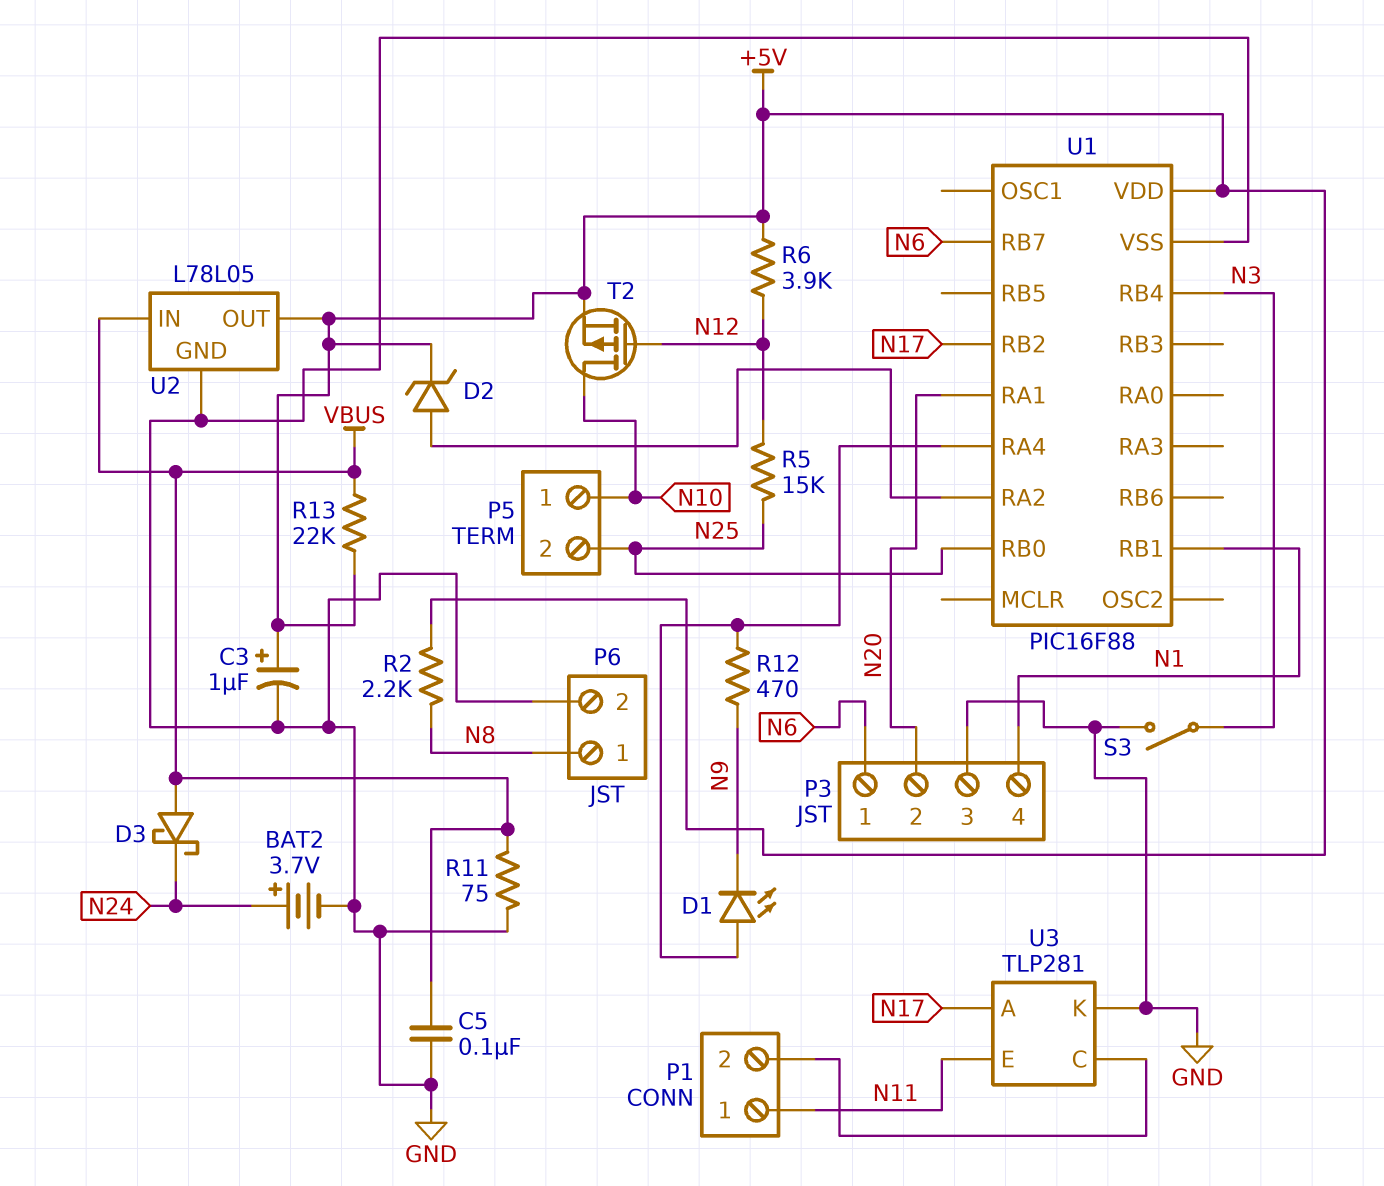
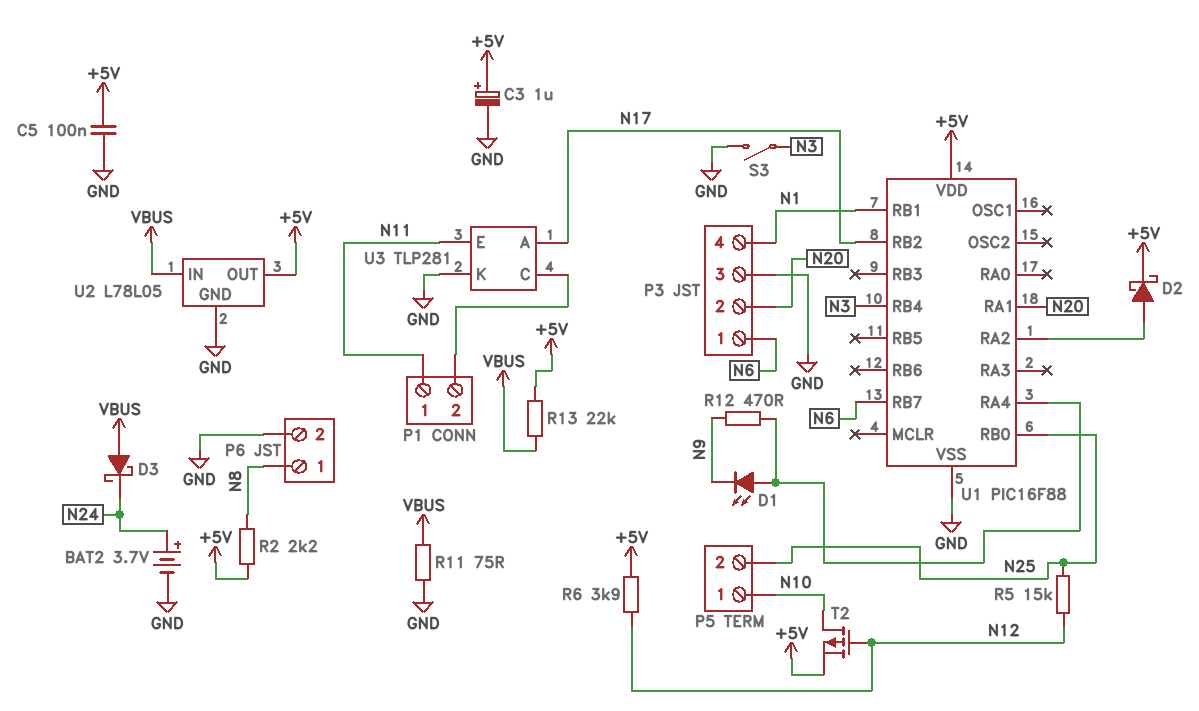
C5: 100nF (GND, VBUS) -> 100nF (+5V, GND)
D2: zener (A U1/RA2, K +5V) -> schottky (A U1/RA2, K +5V)

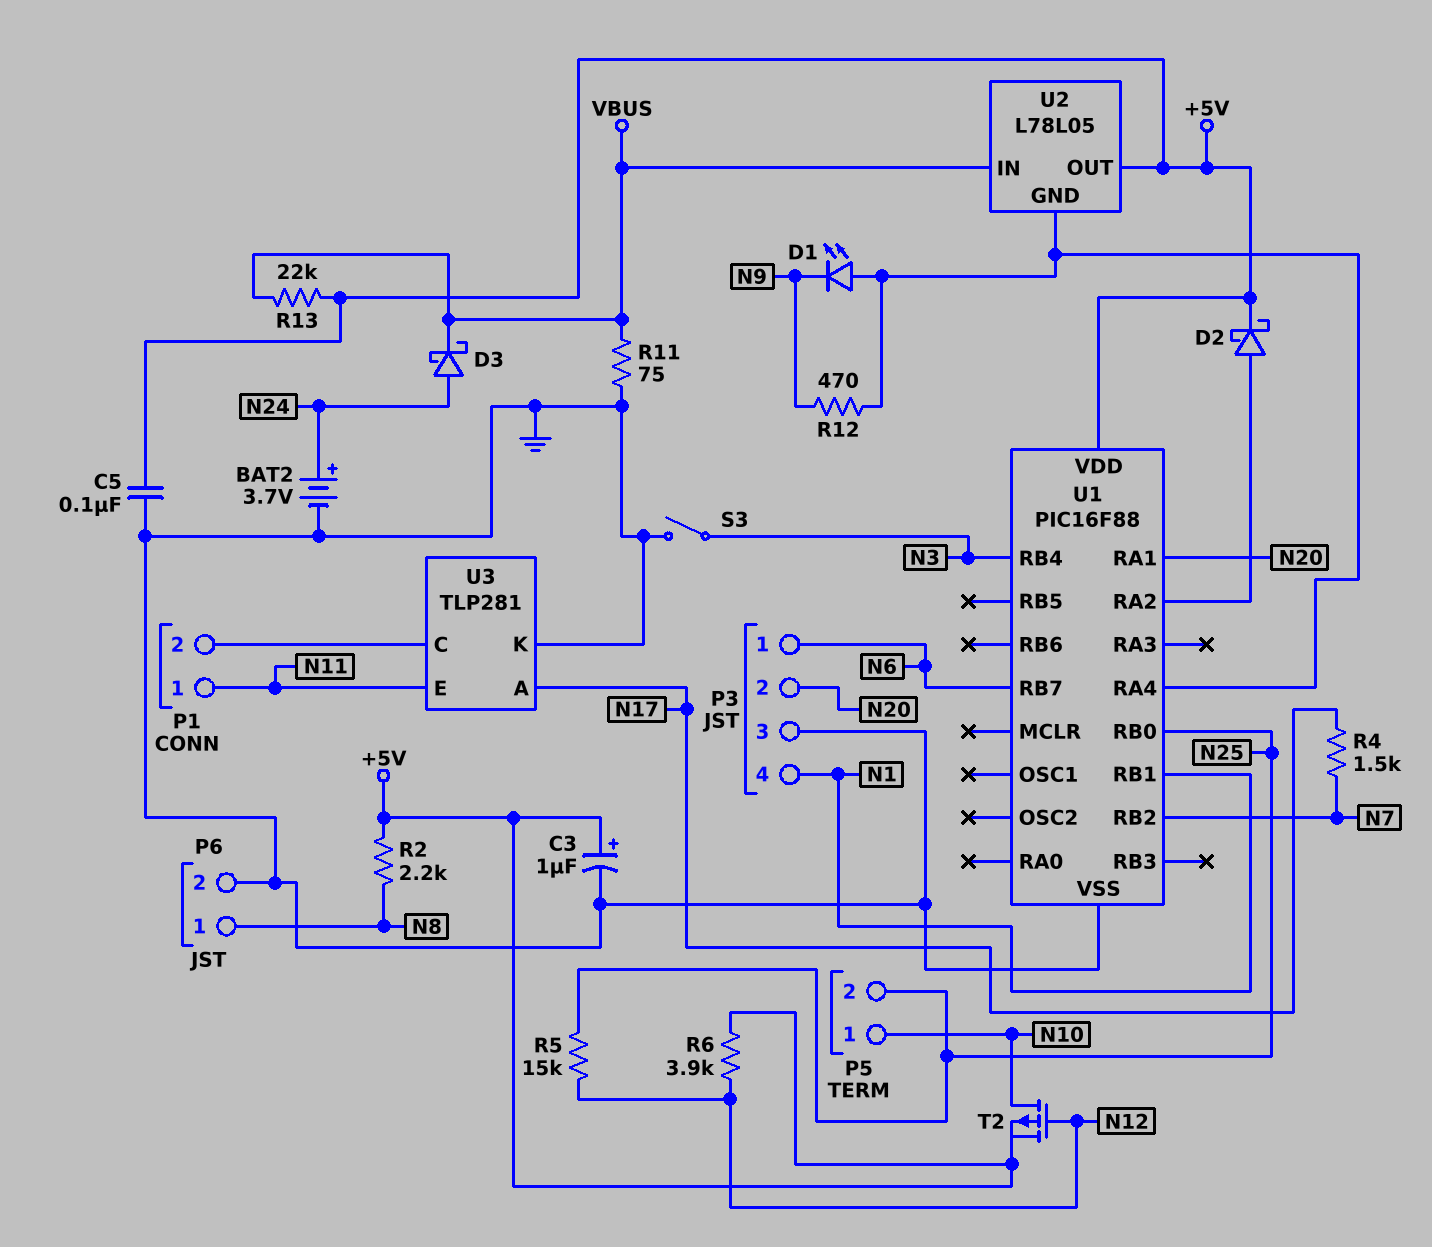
D3: schottky (A VBUS, K N24) -> schottky (A N24, K VBUS)
R4: none -> 1.5k (N7, N17)
U1 pin RB2: N17 -> N7
U2 pin GND: GND -> U1/RA4

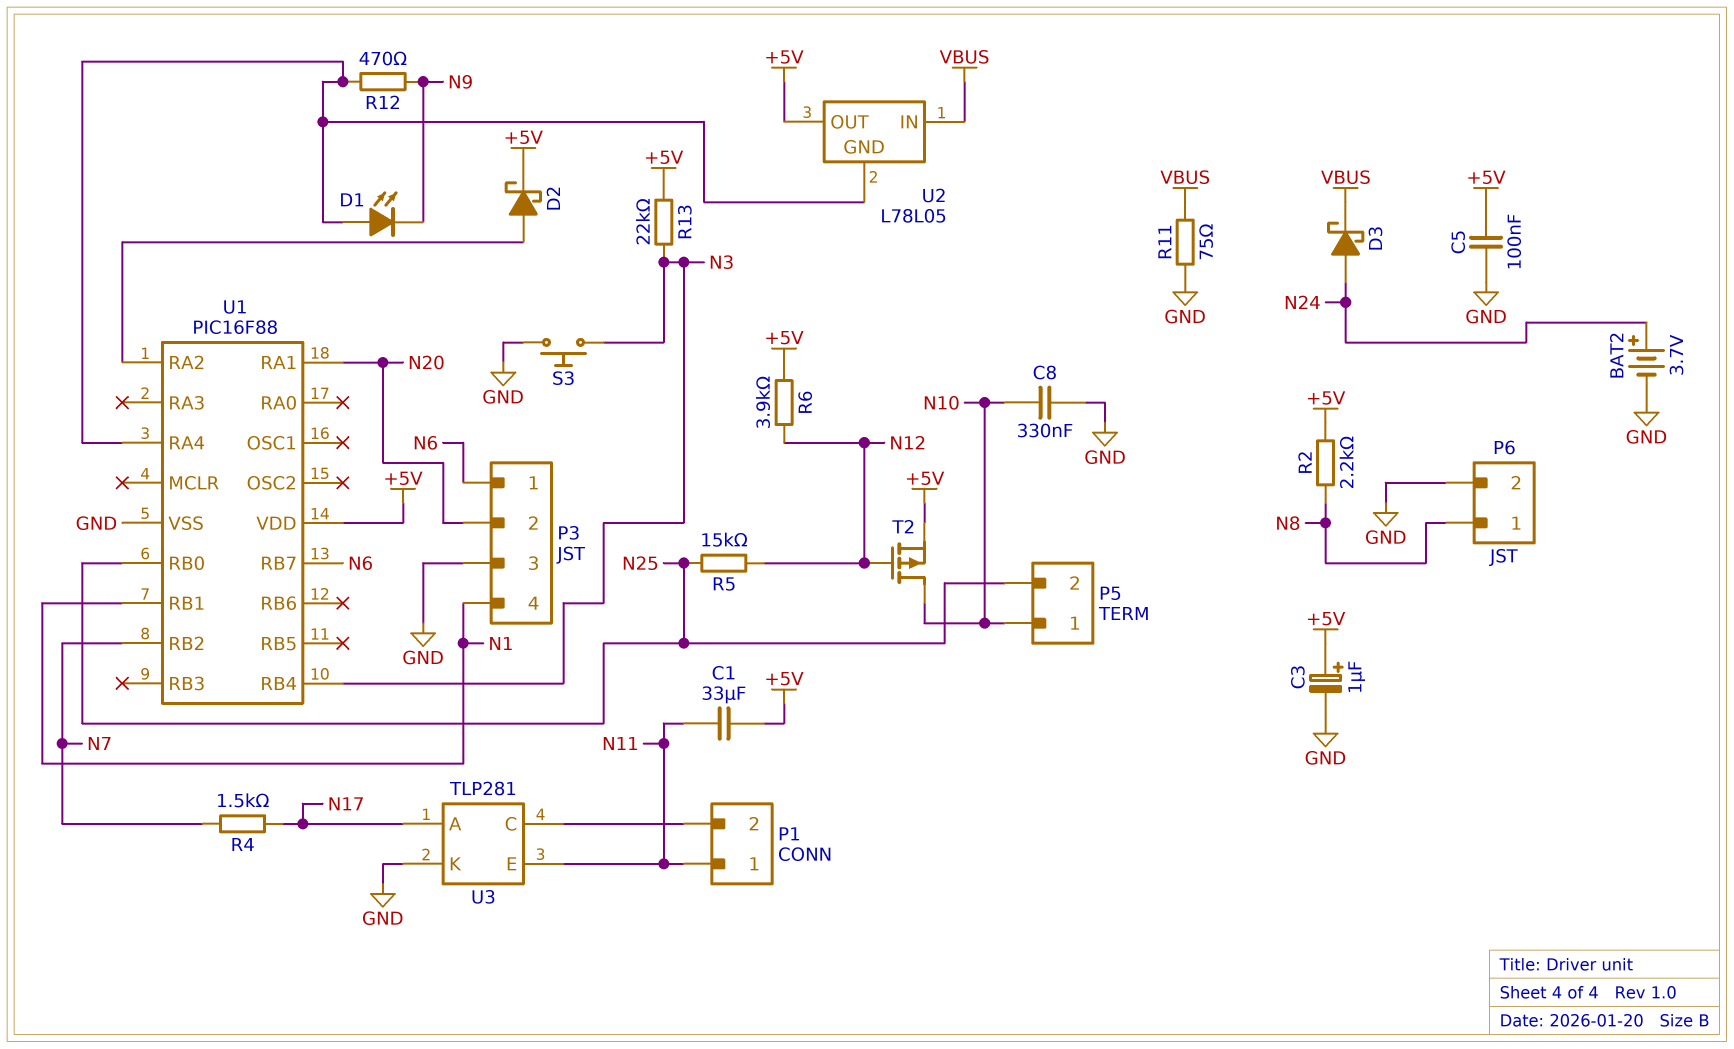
C1: none -> 33uF (+5V, N11)
C8: none -> 330nF (GND, N10)
R13: 22k (+5V, VBUS) -> 22k (+5V, N3)
S3: switch (GND, N3) -> button (GND, N3)

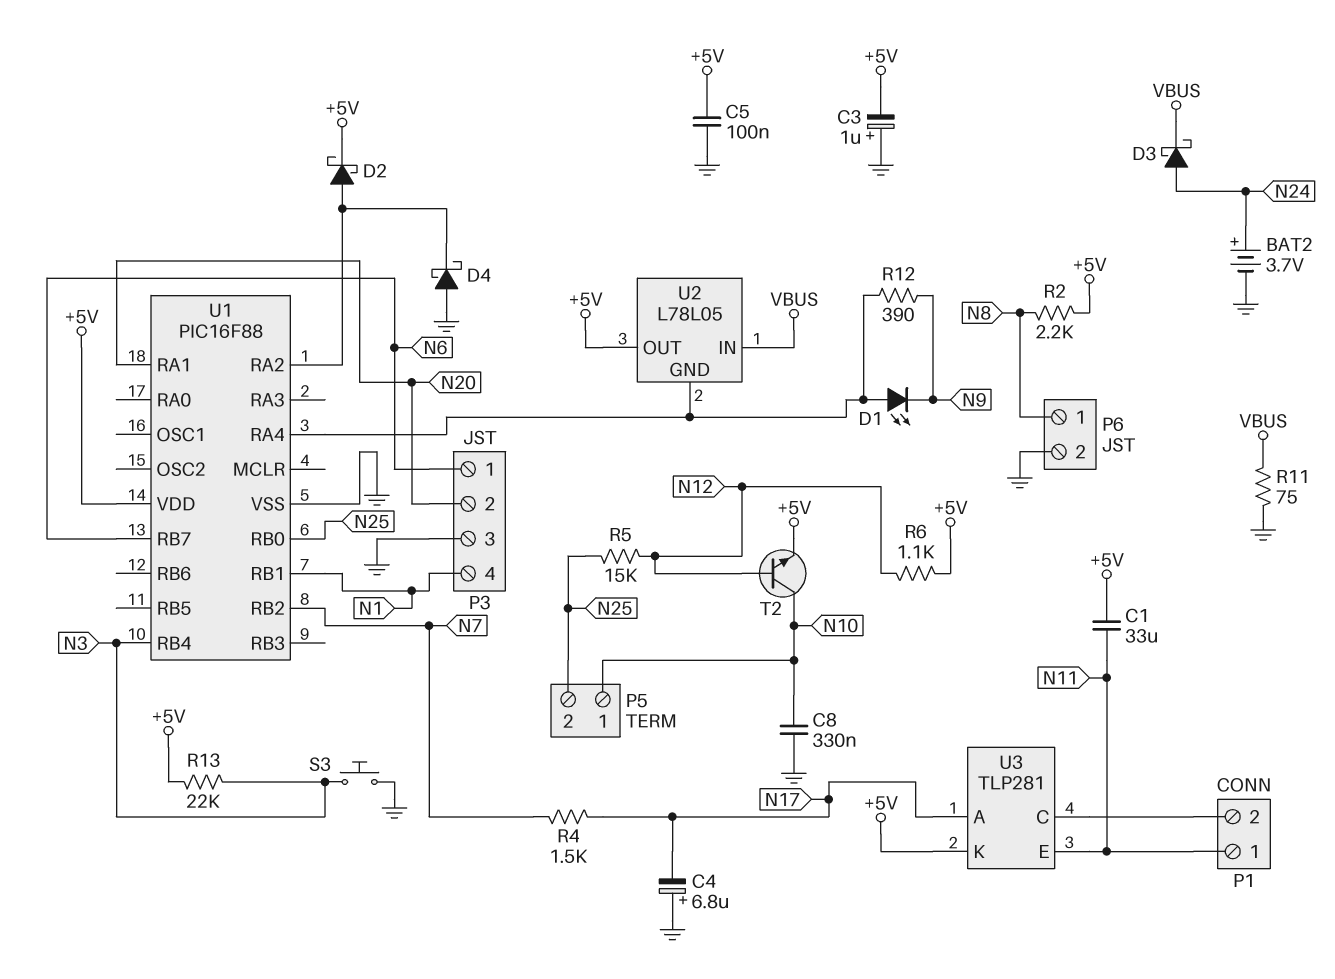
C3: 1uF (plus +5V, minus GND) -> 1uF (plus GND, minus +5V)
C4: none -> 6.8uF (plus GND, minus N17)
D4: none -> schottky (A GND, K U1/RA2)
R6: 3.9k (+5V, N12) -> 1.1k (+5V, N12)
R12: 470 (N9, U1/RA4) -> 390 (N9, U1/RA4)
T2: PMOS (G N12, D N10, S +5V) -> NPN (B N12, C N10, E +5V)
U3 pin K: GND -> +5V

